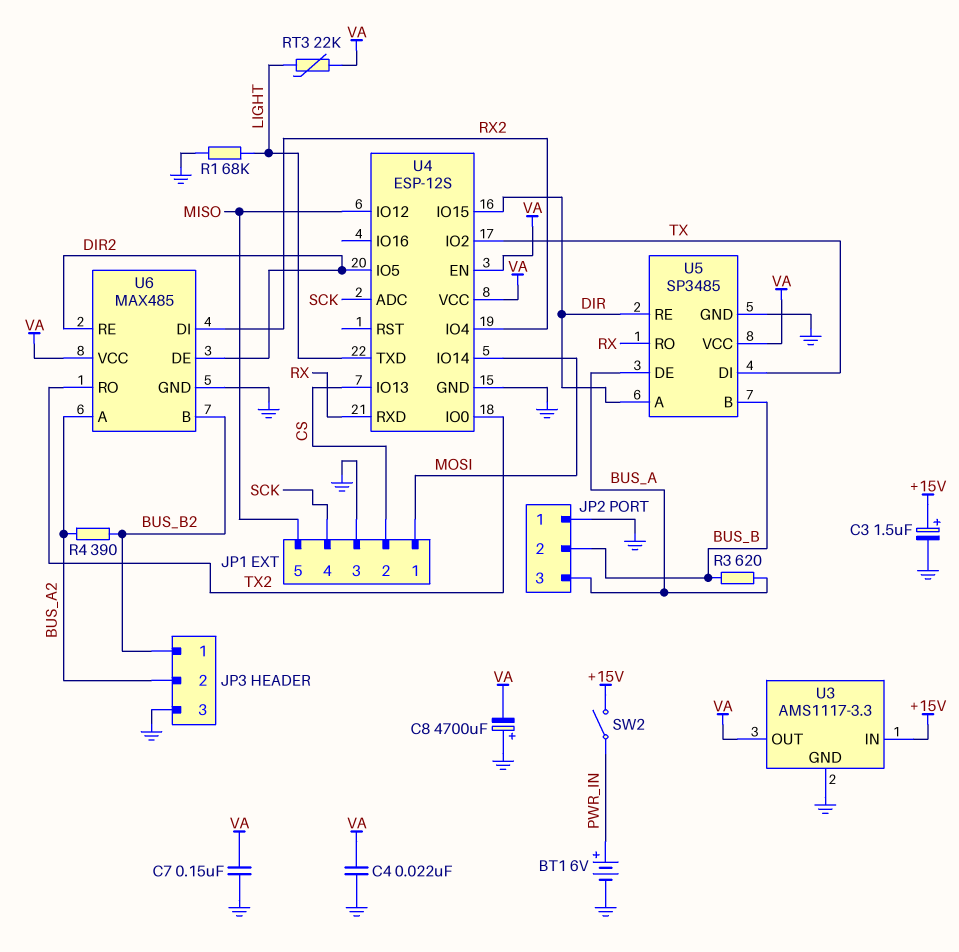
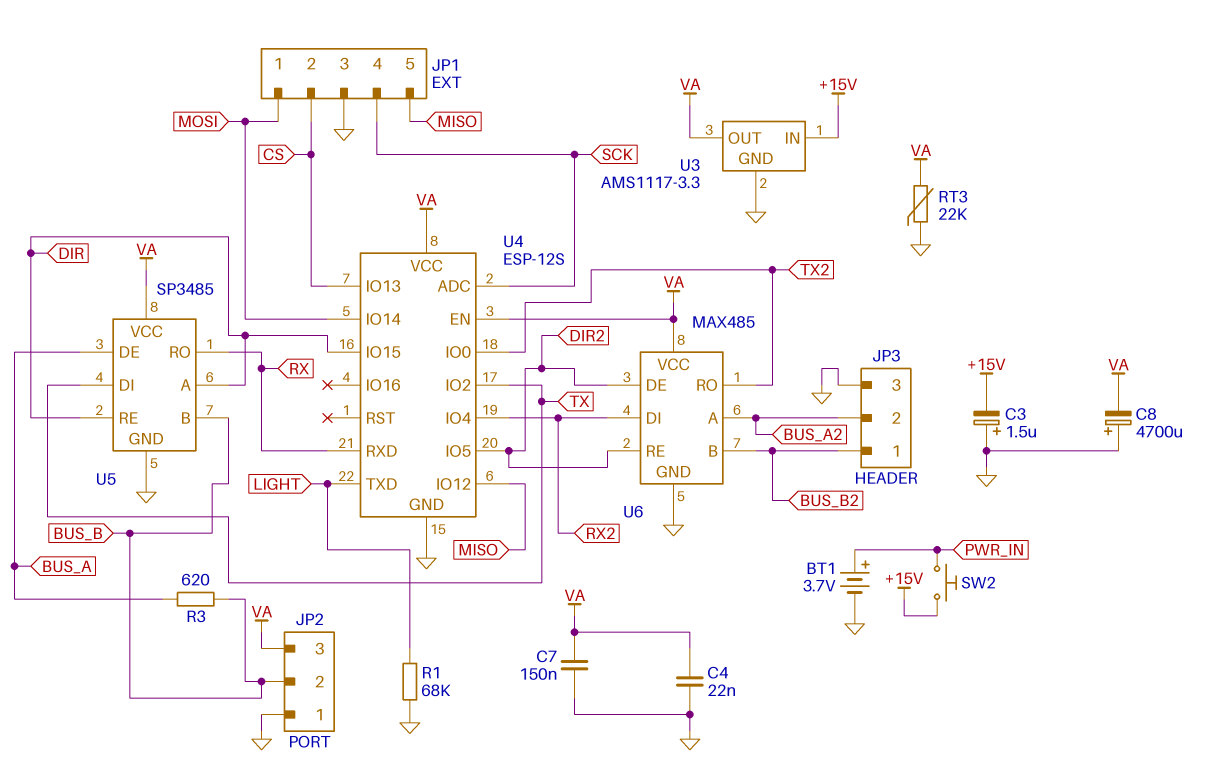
BT1: 6V (plus PWR_IN, minus GND) -> 3.7V (plus PWR_IN, minus GND)
C3: 1.5uF (plus +15V, minus GND) -> 1.5uF (plus GND, minus +15V)
JP2 pin 3: BUS_A -> VA
R4: 390 (BUS_A2, BUS_B2) -> none
RT3: 22k (LIGHT, VA) -> 22k (GND, VA)
SW2: switch (+15V, PWR_IN) -> button (+15V, PWR_IN)

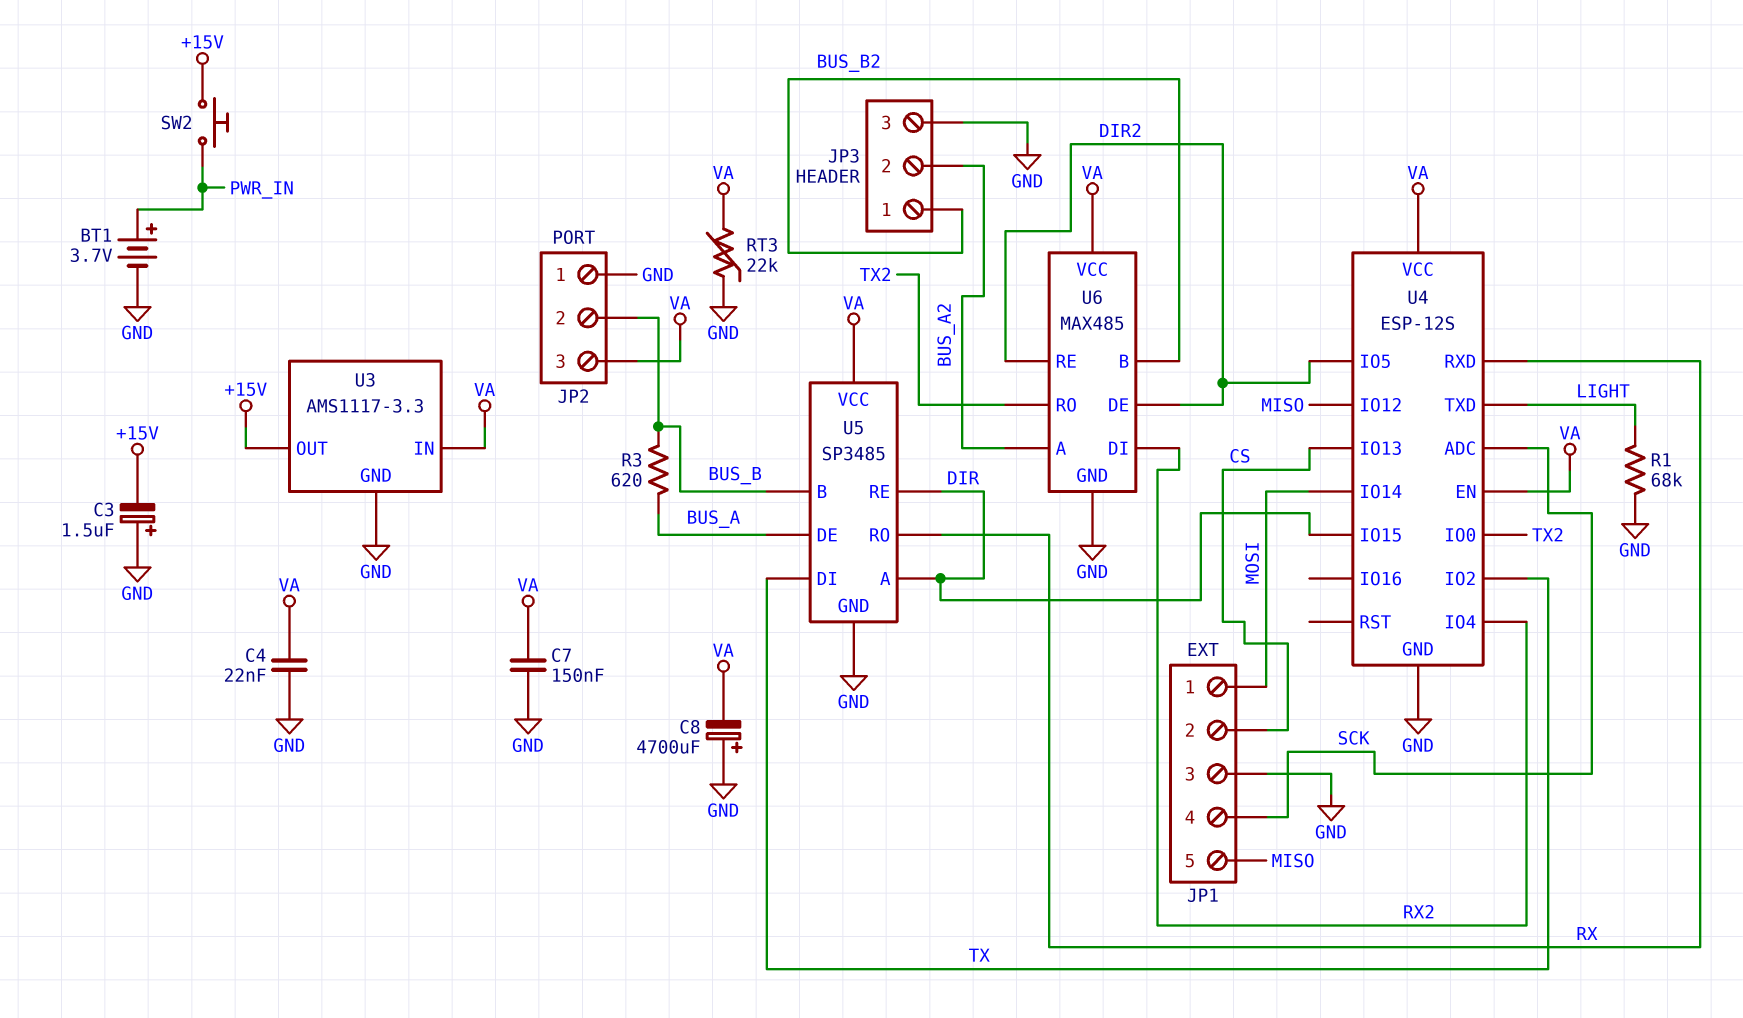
U3 pin IN: +15V -> VA
U3 pin OUT: VA -> +15V

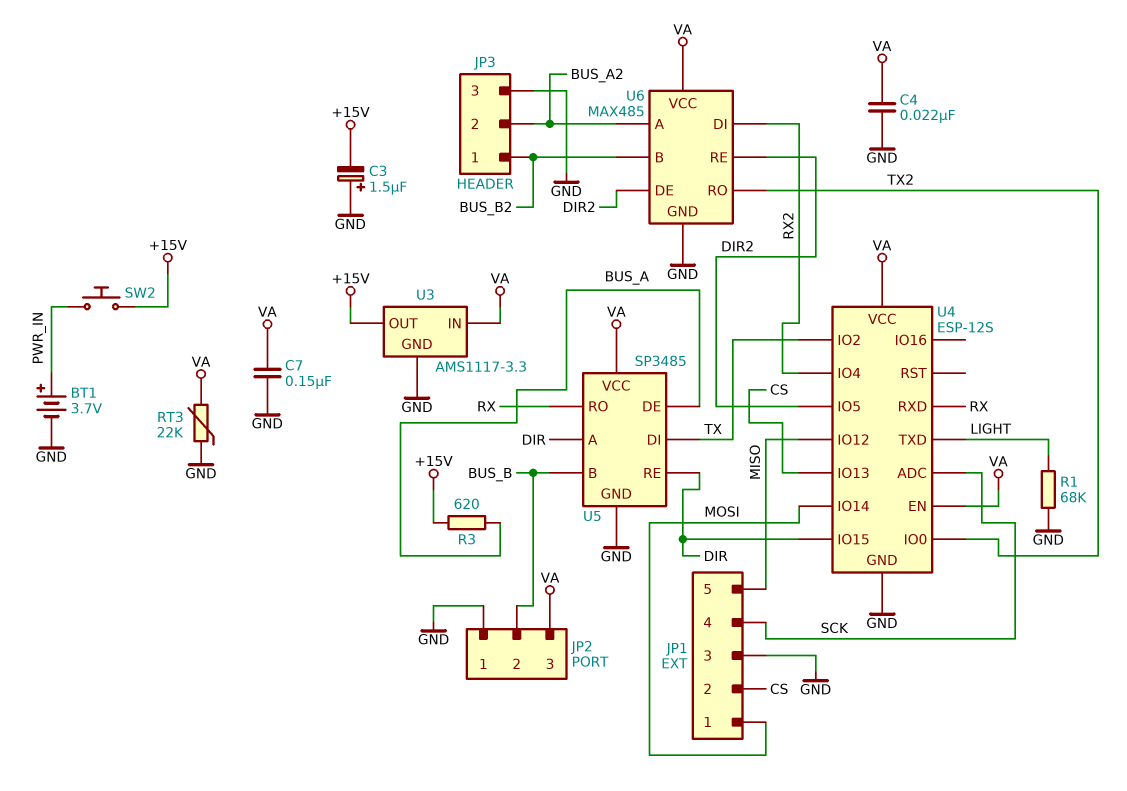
C8: 4700uF (plus GND, minus VA) -> none
R3: 620 (BUS_A, BUS_B) -> 620 (+15V, BUS_A)

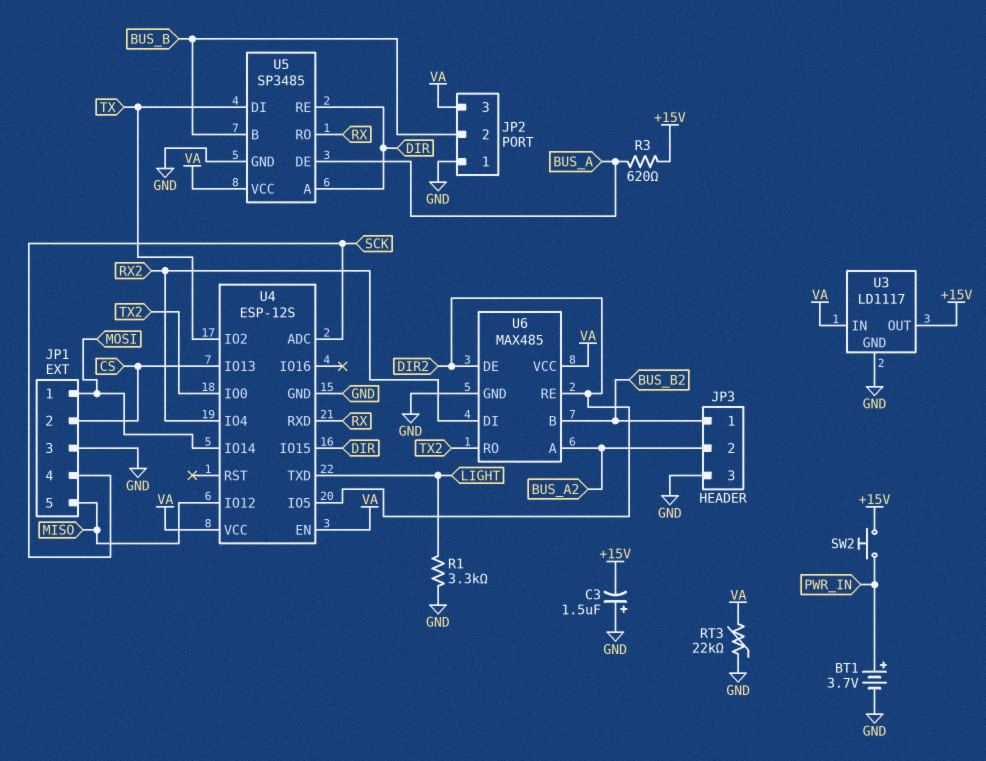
C4: 22nF (GND, VA) -> none
C7: 150nF (GND, VA) -> none
R1: 68k (GND, LIGHT) -> 3.3k (GND, LIGHT)
U3: AMS1117-3.3 -> LD1117

